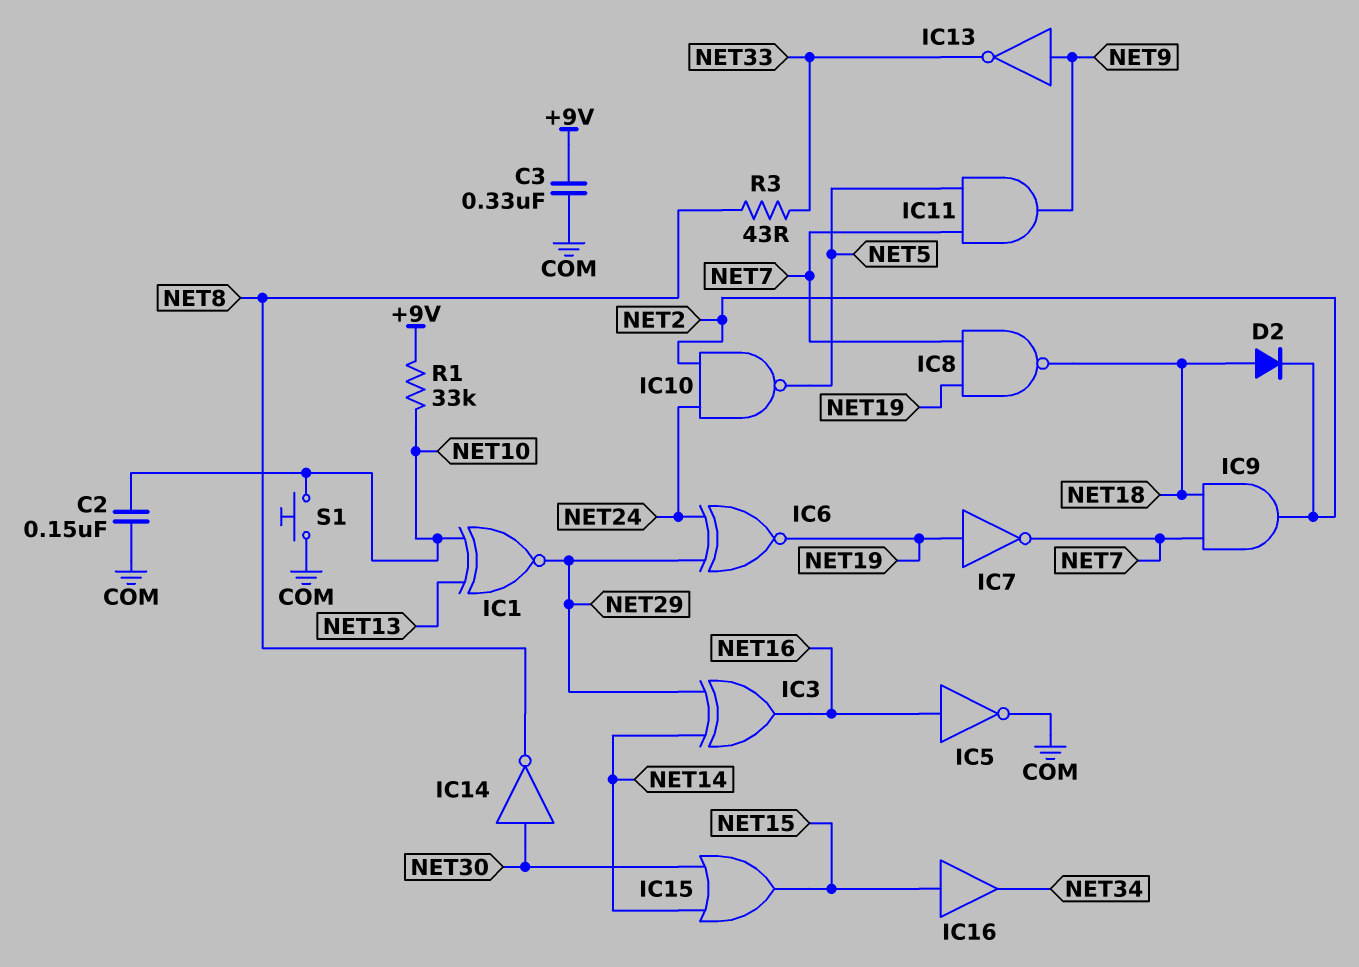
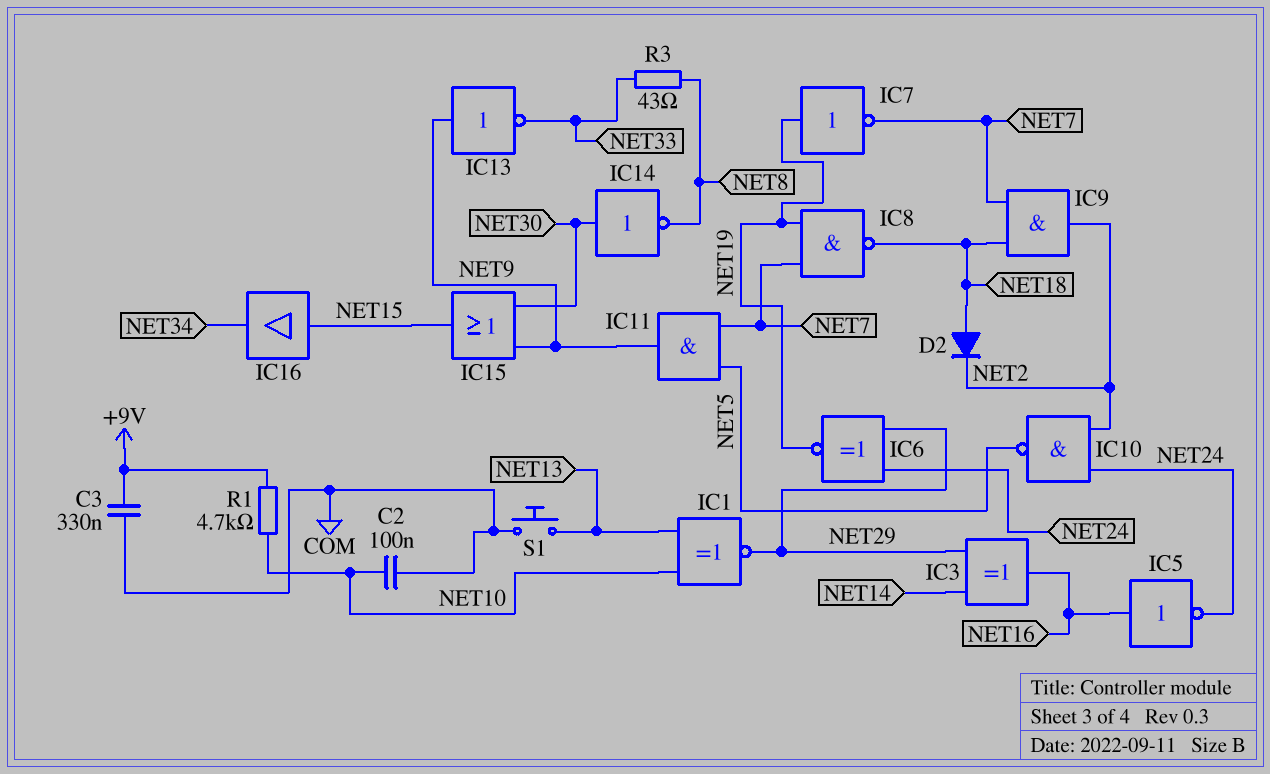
C2: 150nF (COM, NET10) -> 100nF (COM, NET10)
IC5: NOT (in NET16, out COM) -> NOT (in NET16, out NET24)
IC15: OR (in NET14, in NET30, out NET15) -> OR (in NET9, in NET30, out NET15)
R1: 33k (+9V, NET10) -> 4.7k (+9V, NET10)
S1: button (COM, NET10) -> button (COM, NET13)

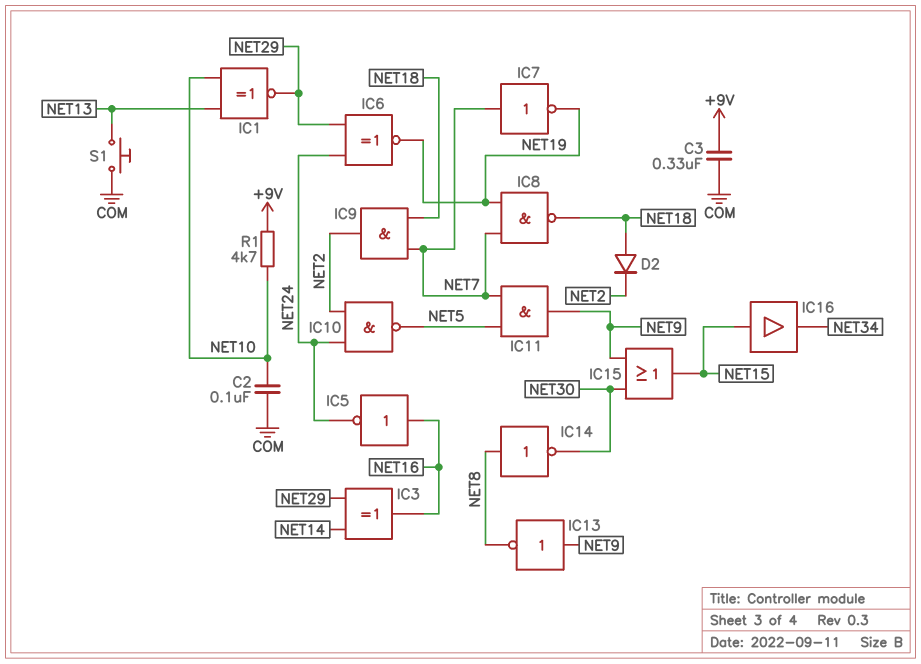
IC7: NOT (in NET19, out NET7) -> NOT (in NET7, out NET19)
IC13: NOT (in NET9, out NET33) -> NOT (in NET9, out NET8)
IC14: NOT (in NET30, out NET8) -> NOT (in NET8, out NET30)
R3: 43 (NET8, NET33) -> none

